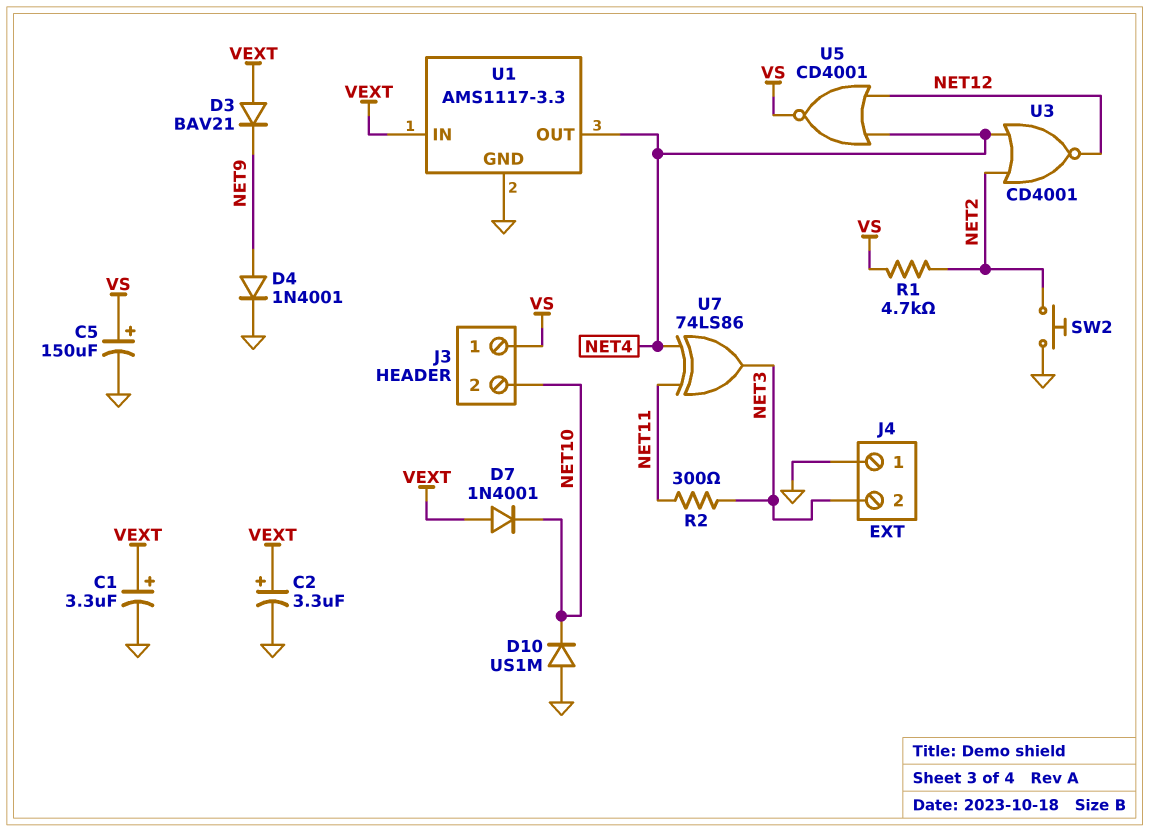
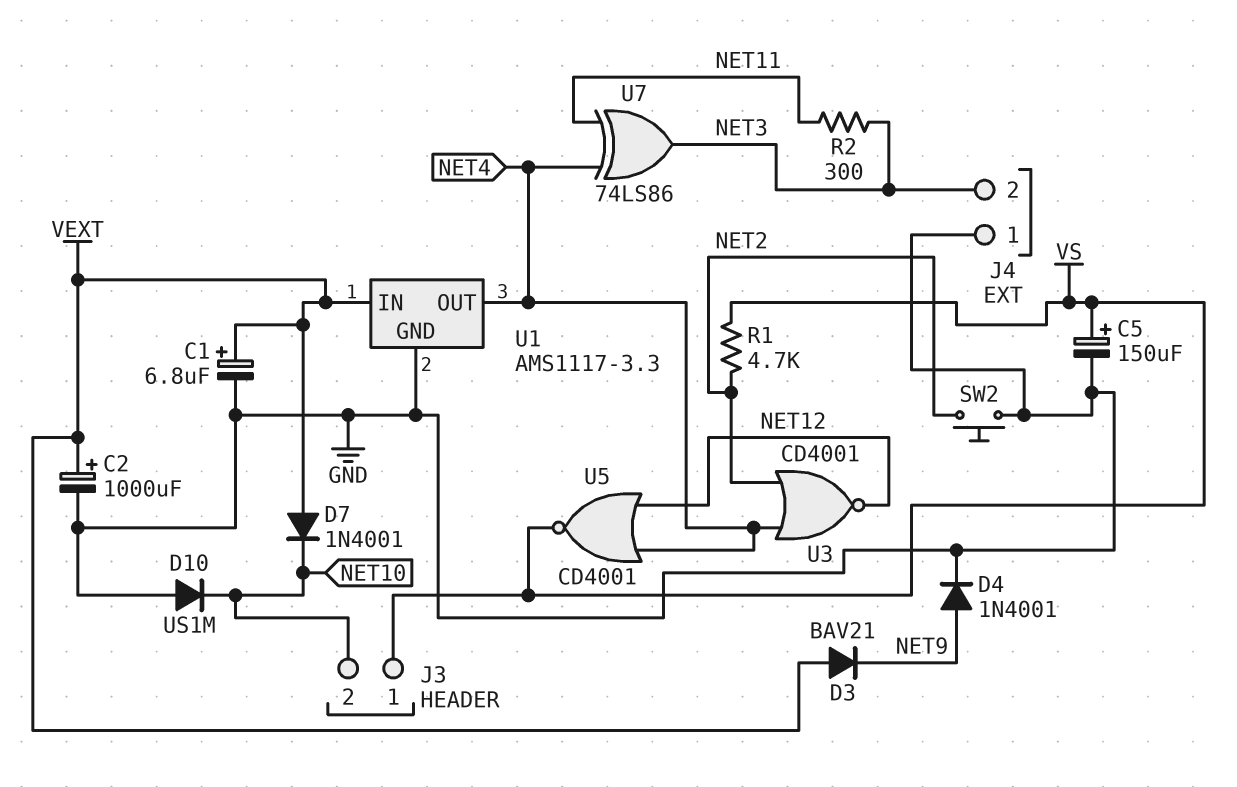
C1: 3.3uF (plus VEXT, minus GND) -> 6.8uF (plus VEXT, minus GND)
C2: 3.3uF (plus VEXT, minus GND) -> 1000uF (plus VEXT, minus GND)

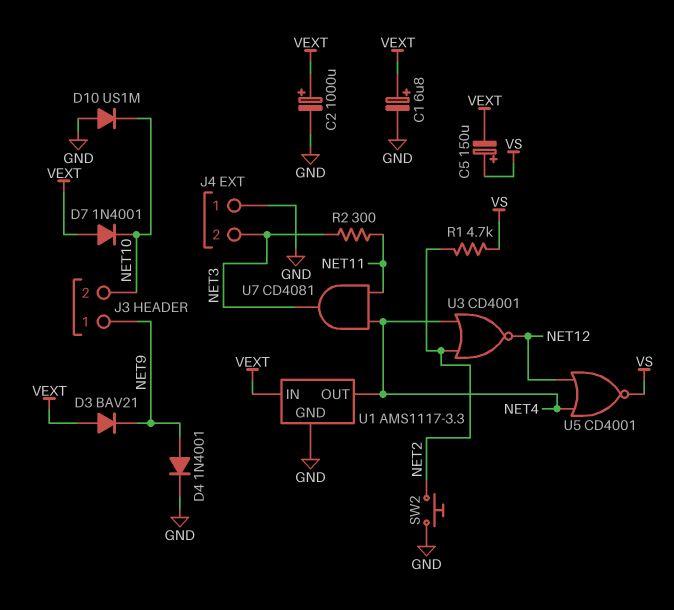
C5: 150uF (plus VS, minus GND) -> 150uF (plus VS, minus VEXT)
J3 pin 1: VS -> NET9
U7: XOR 74LS86 (in NET4, in NET11, out NET3) -> AND CD4081 (in NET4, in NET11, out NET3)

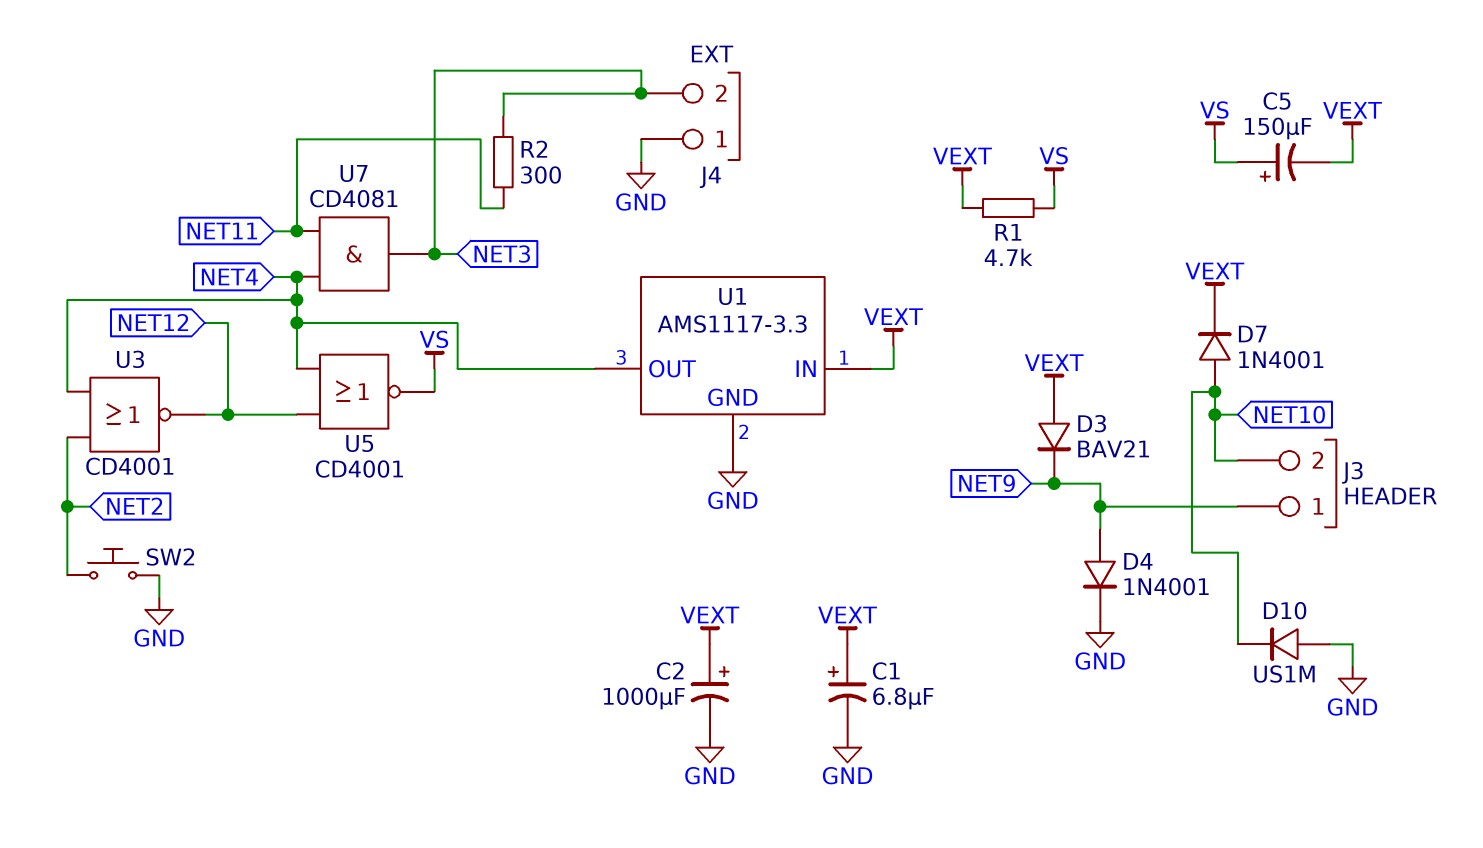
D7: diode 1N4001 (A VEXT, K NET10) -> diode 1N4001 (A NET10, K VEXT)
R1: 4.7k (NET2, VS) -> 4.7k (VEXT, VS)

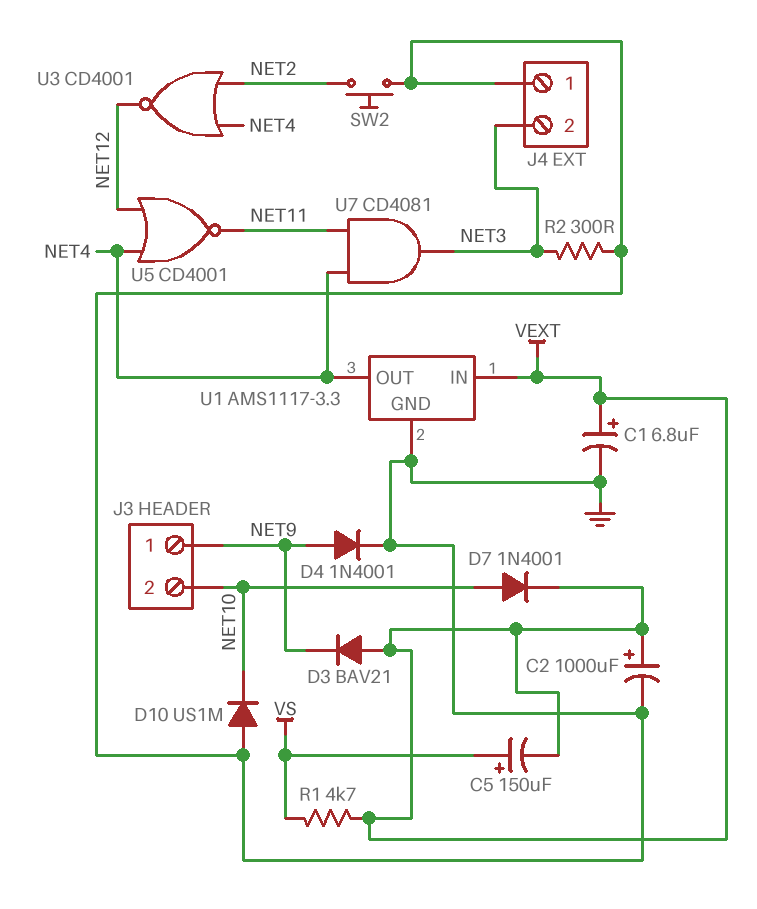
R2: 300 (NET3, NET11) -> 300 (GND, NET3)
U5: NOR CD4001 (in NET4, in NET12, out VS) -> NOR CD4001 (in NET4, in NET12, out NET11)

